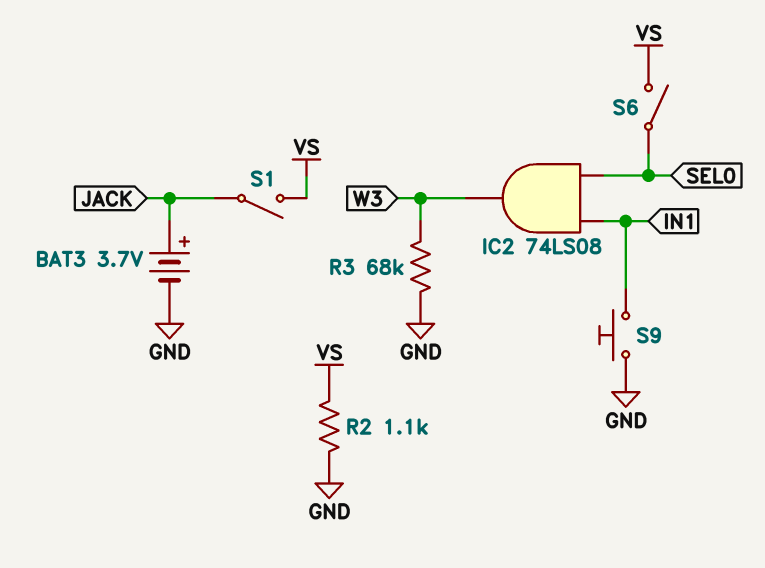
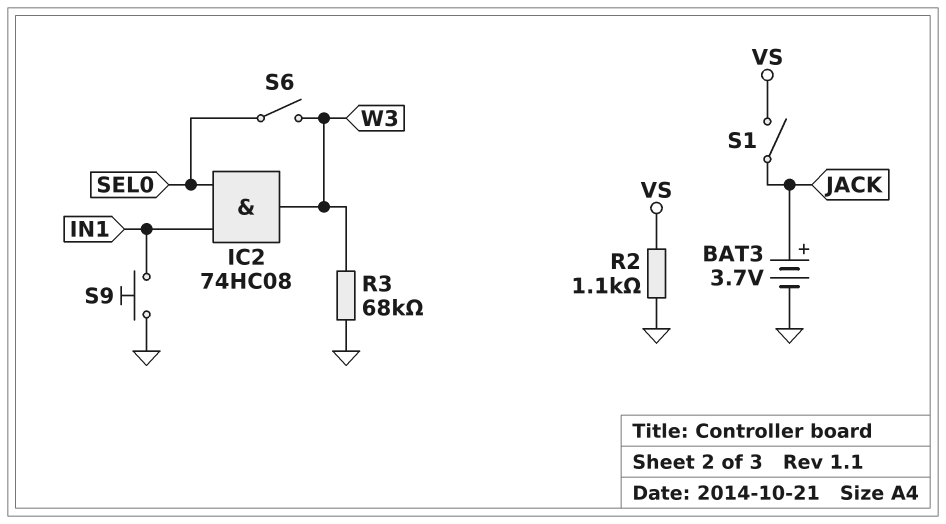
IC2: AND 74LS08 (in IN1, in SEL0, out W3) -> AND 74HC08 (in IN1, in SEL0, out W3)
S6: switch (SEL0, VS) -> switch (SEL0, W3)

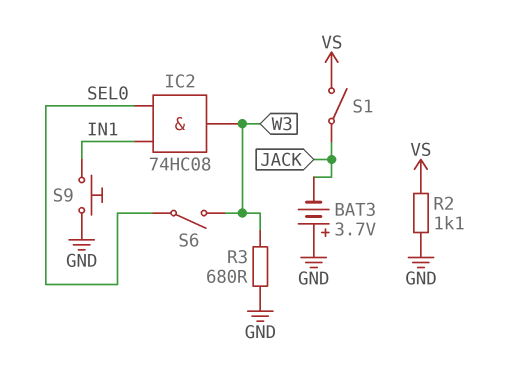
BAT3: 3.7V (plus JACK, minus GND) -> 3.7V (plus GND, minus JACK)
R3: 68k (GND, W3) -> 680 (GND, W3)

